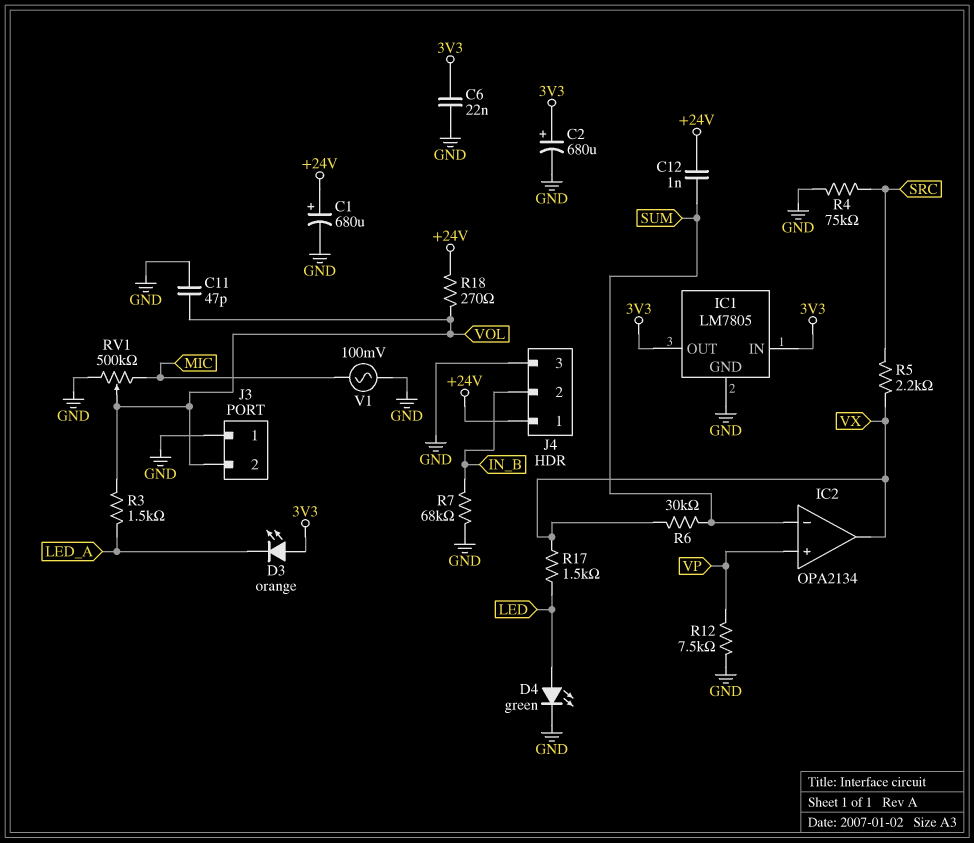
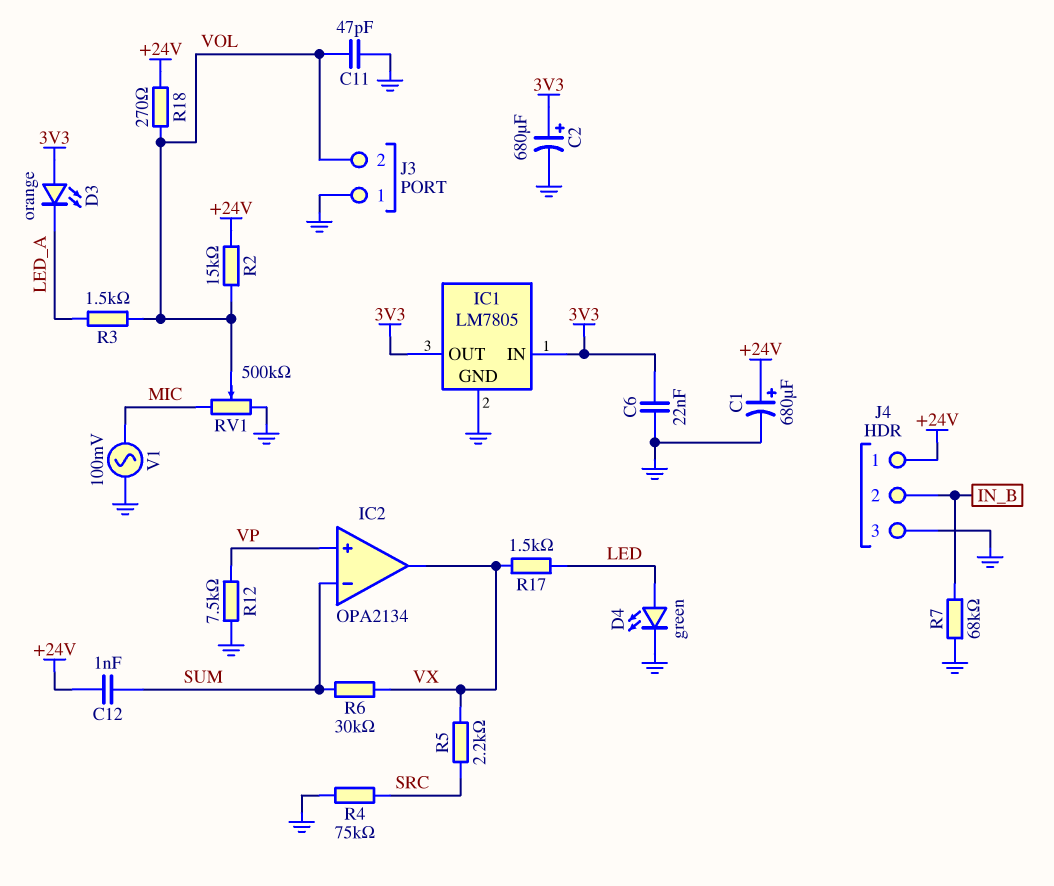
R2: none -> 15k (+24V, VOL)

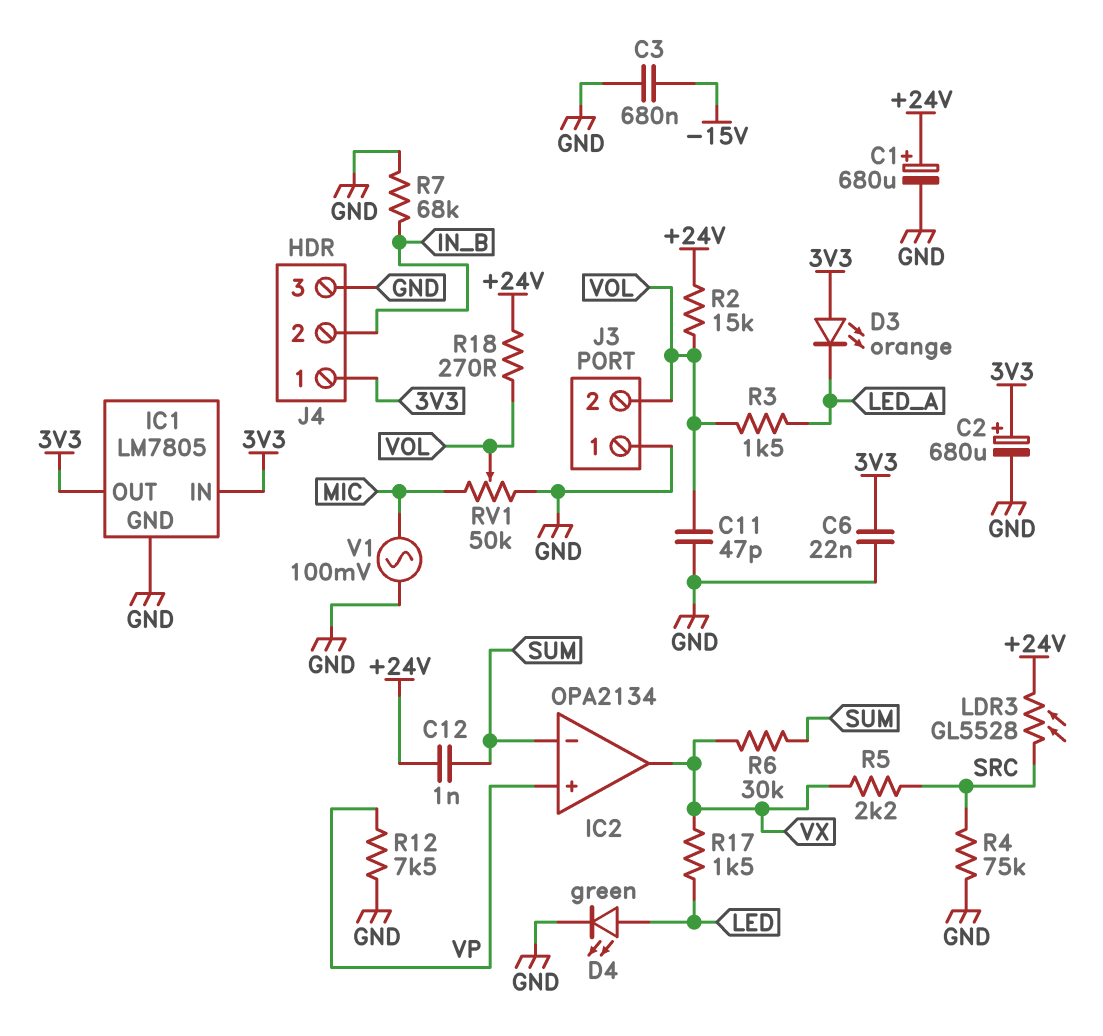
C3: none -> 680nF (-15V, GND)
J4 pin 1: +24V -> 3V3
LDR3: none -> GL5528 (+24V, SRC)
RV1: 500k (GND, MIC, wiper VOL) -> 50k (GND, MIC, wiper VOL)

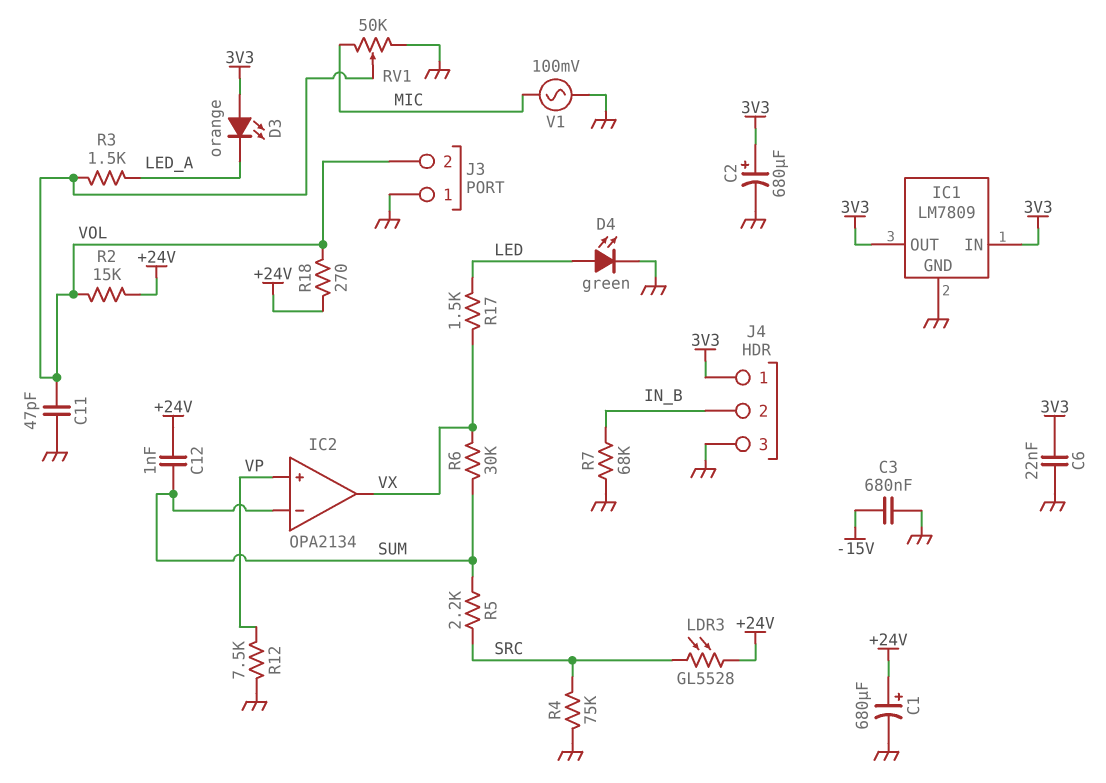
IC1: LM7805 -> LM7809
R5: 2.2k (SRC, VX) -> 2.2k (SRC, SUM)

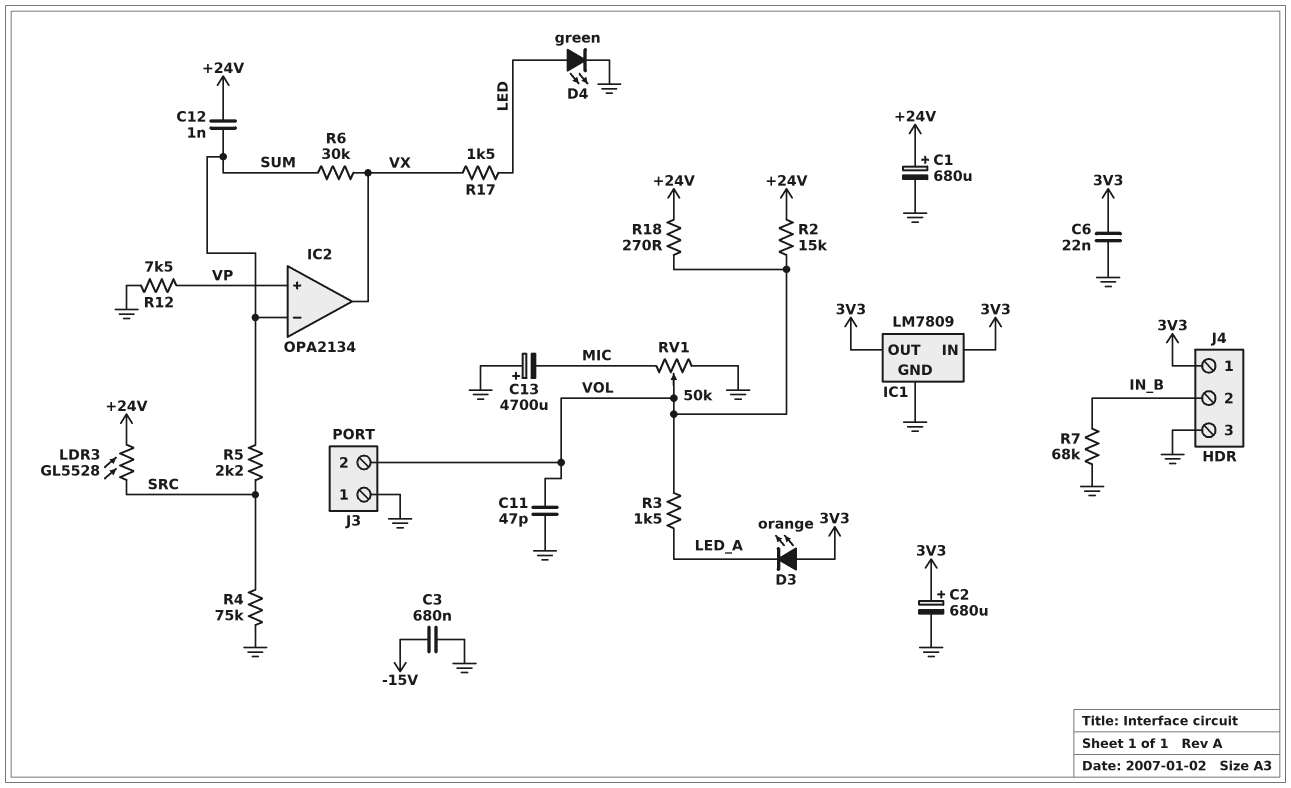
C13: none -> 4700uF (plus GND, minus MIC)
V1: AC 100mV (GND, MIC) -> none

